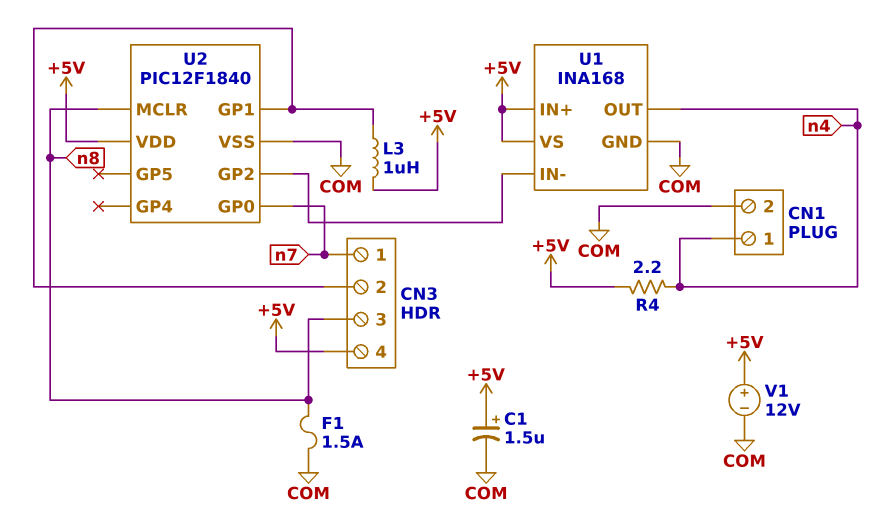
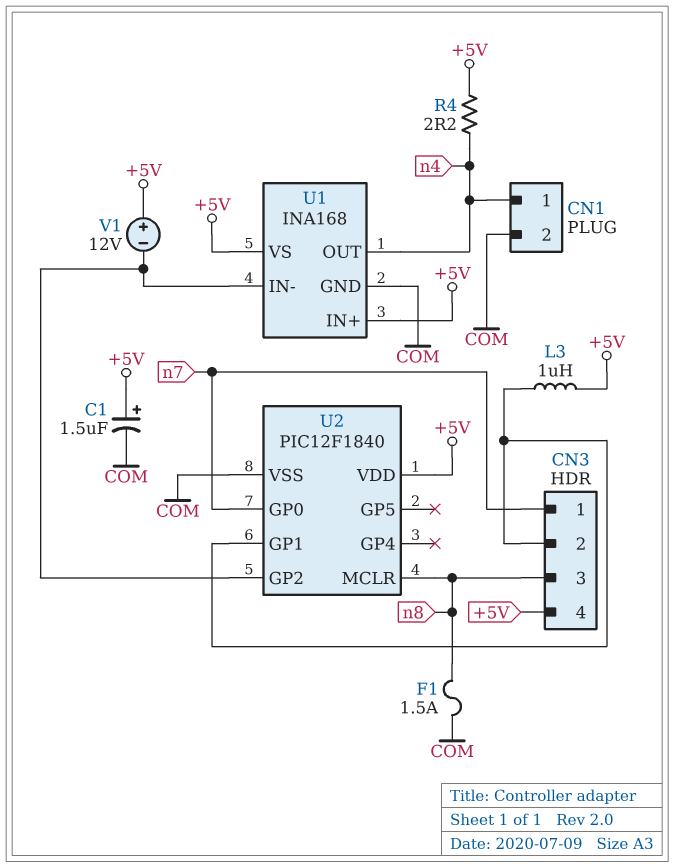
V1: 12V (plus +5V, minus COM) -> 12V (plus +5V, minus U1/IN-)

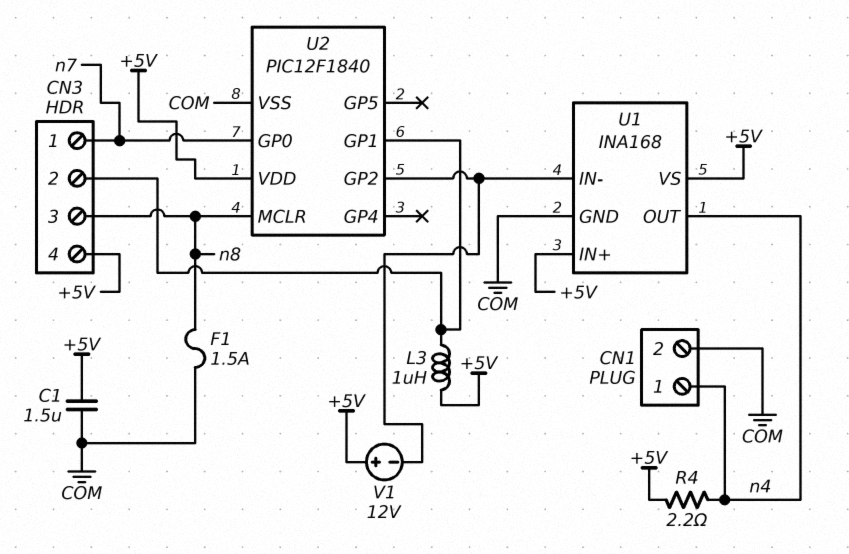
C1: 1.5uF (plus +5V, minus COM) -> 1.5uF (+5V, COM)

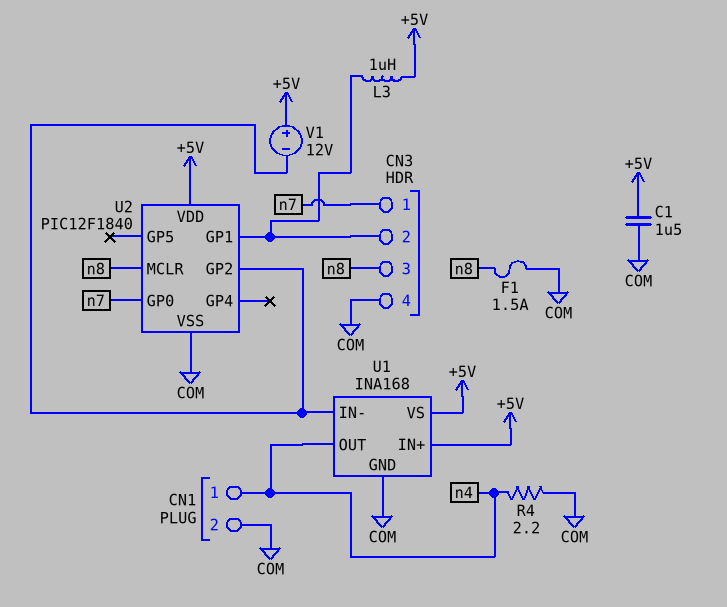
CN3 pin 4: +5V -> COM
R4: 2.2 (+5V, n4) -> 2.2 (COM, n4)

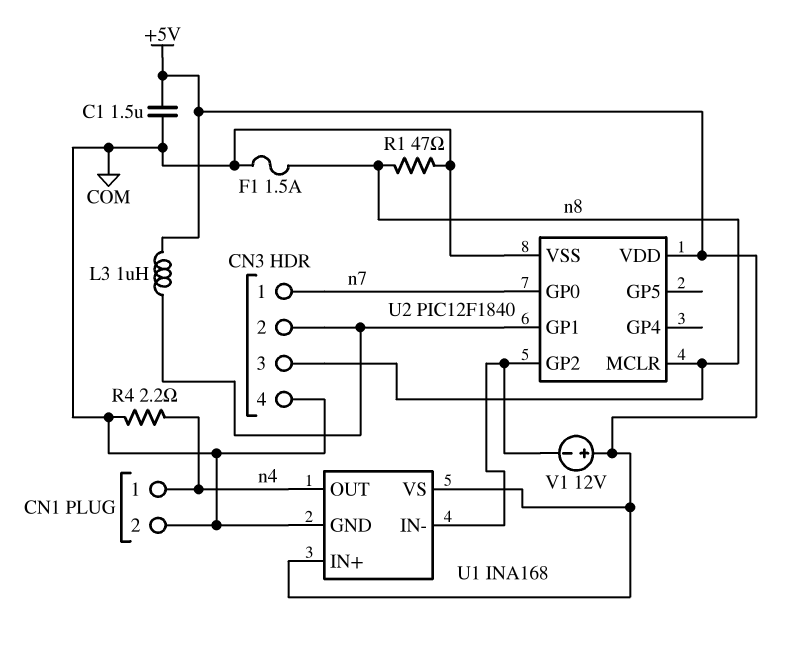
R1: none -> 47 (COM, n8)

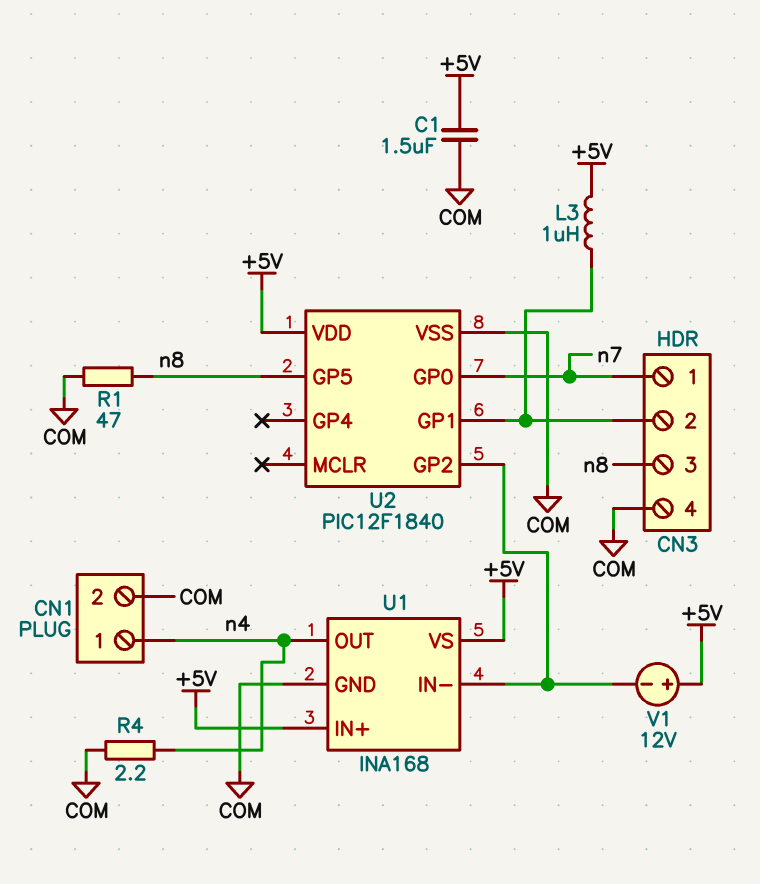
F1: 1.5A (COM, n8) -> none
U2 pin GP5: none -> n8
U2 pin MCLR: n8 -> none

